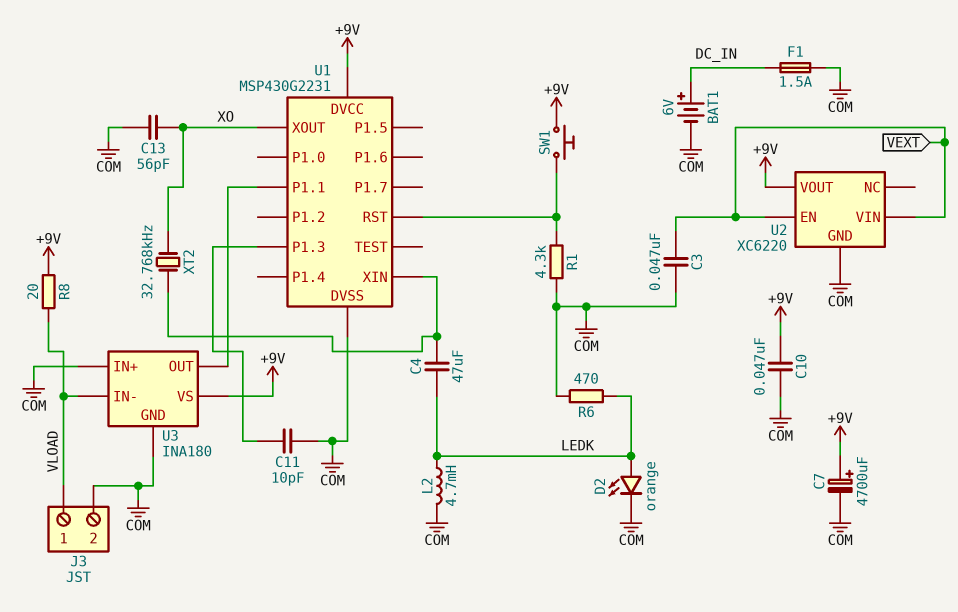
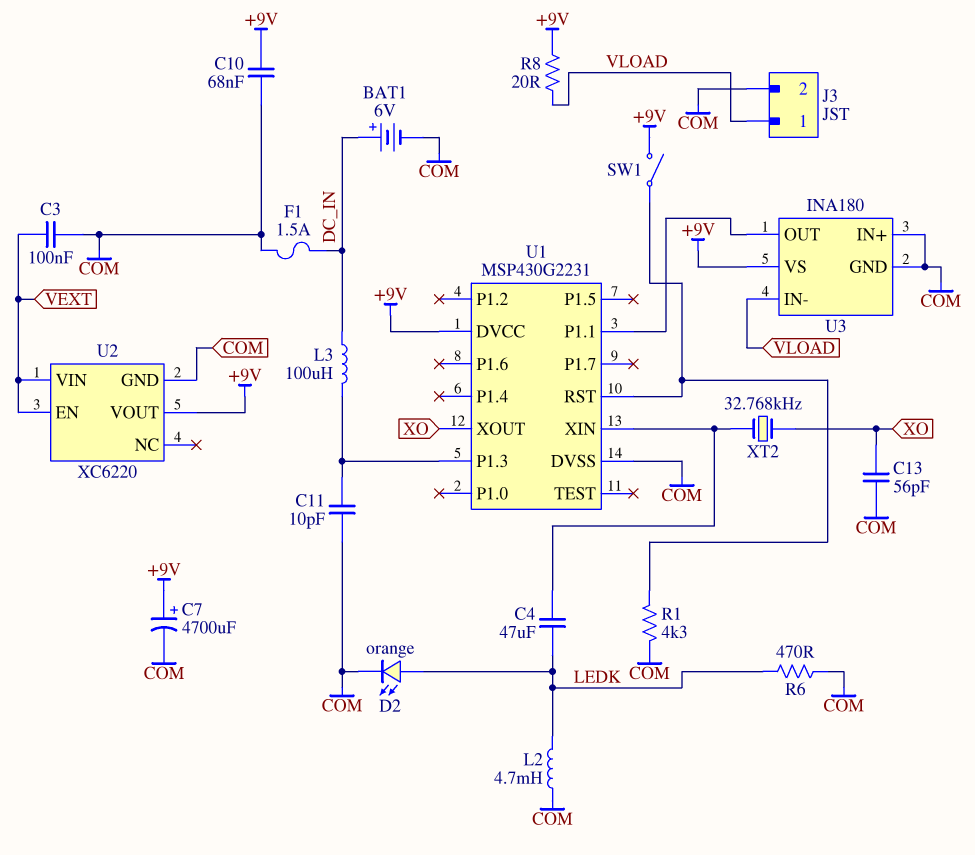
C3: 47nF (COM, VEXT) -> 100nF (COM, VEXT)
C10: 47nF (+9V, COM) -> 68nF (+9V, COM)
L3: none -> 100uH (DC_IN, U1/P1.3)
SW1: button (+9V, U1/RST) -> switch (+9V, U1/RST)

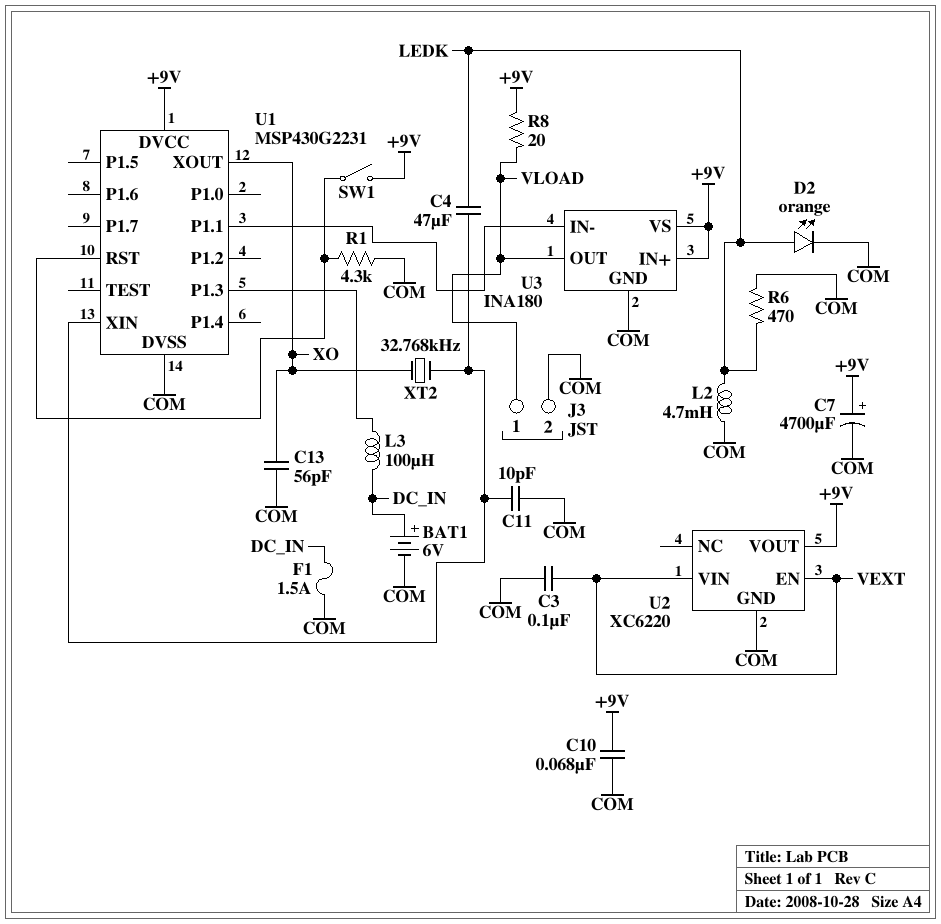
C11: 10pF (COM, U1/P1.3) -> 10pF (COM, U1/XIN)
U3 pin IN+: COM -> +9V
U3 pin IN-: VLOAD -> U1/P1.1
U3 pin OUT: U1/P1.1 -> VLOAD

